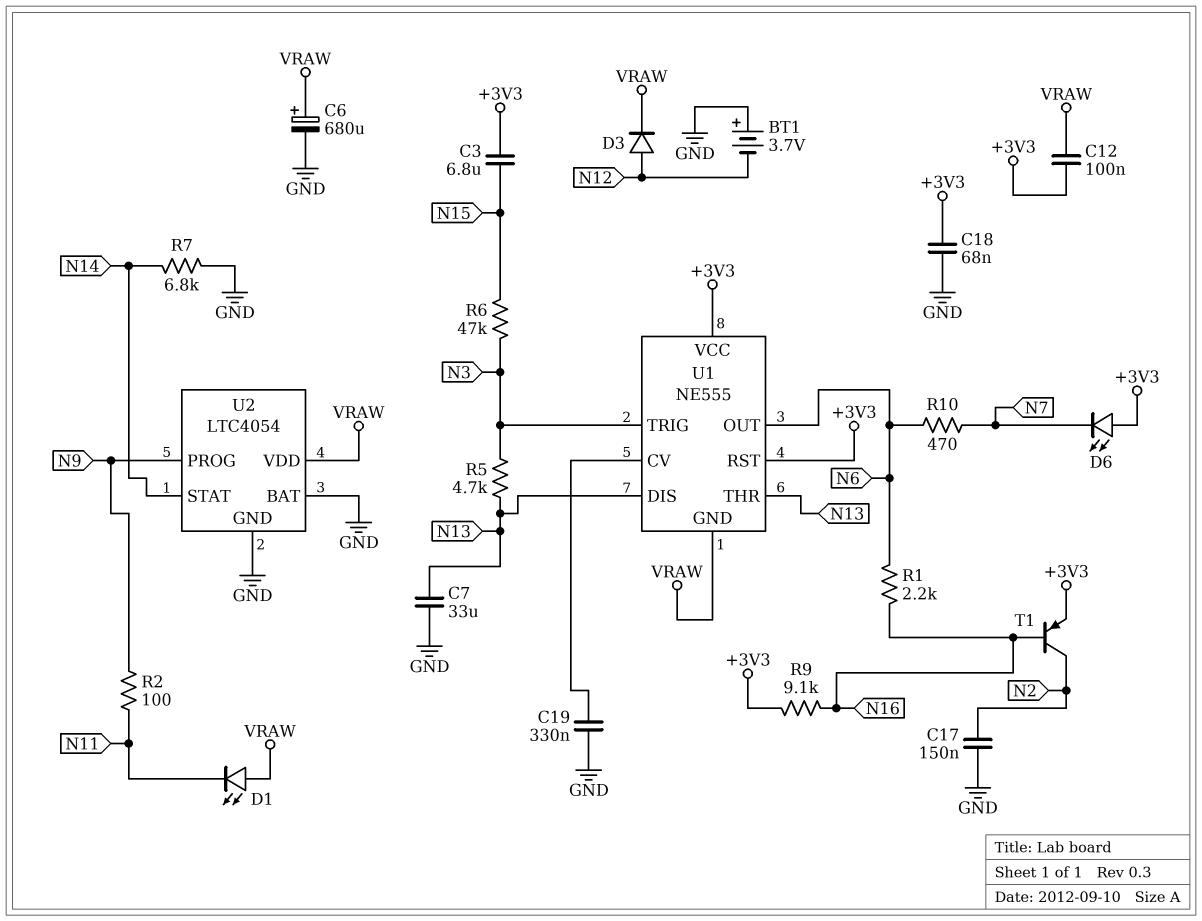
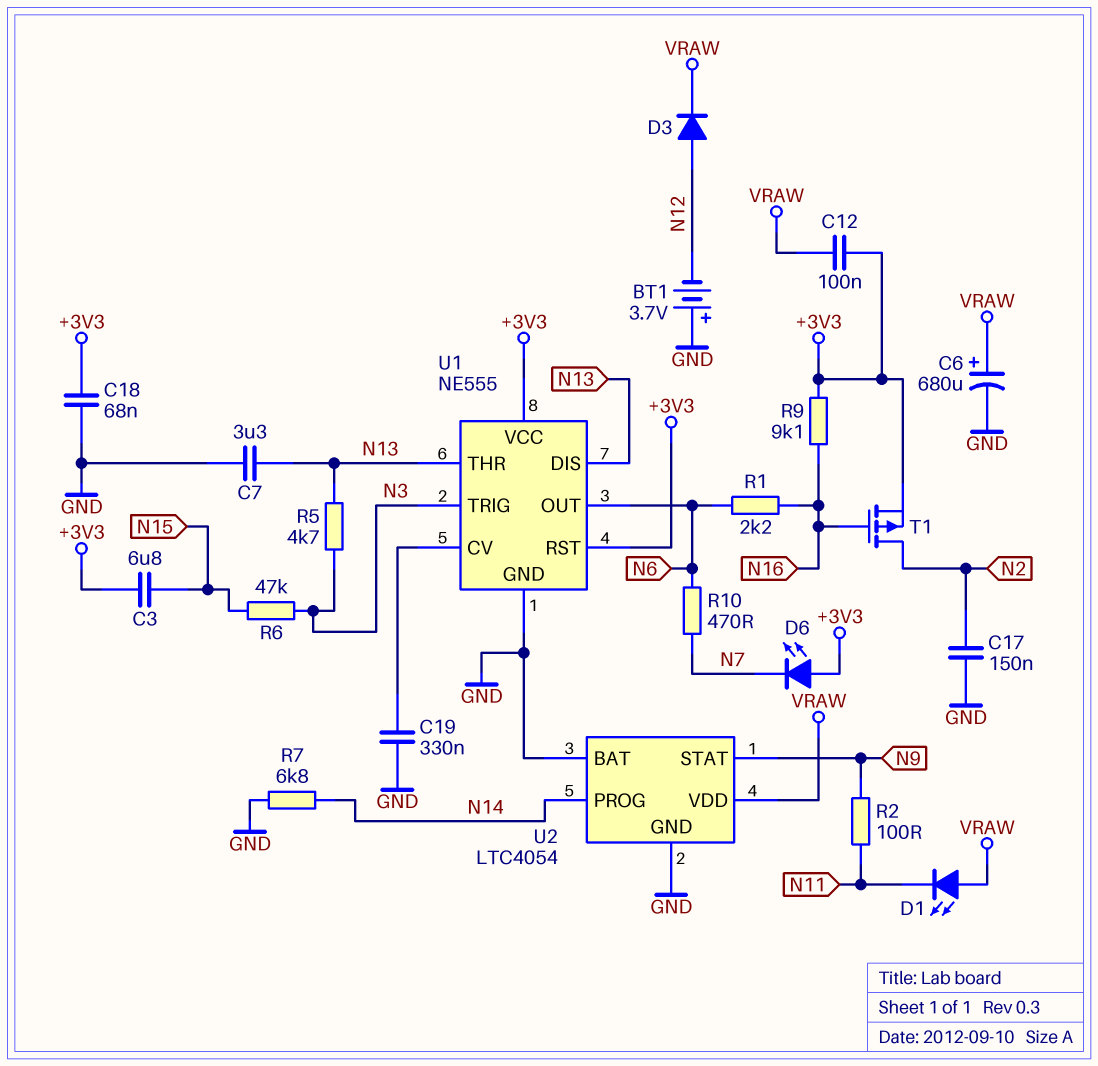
C7: 33uF (GND, N13) -> 3.3uF (GND, N13)
T1: PNP (B N16, C N2, E +3V3) -> PMOS (G N16, D N2, S +3V3)
U1 pin GND: VRAW -> GND
U2 pin PROG: N9 -> N14
U2 pin STAT: N14 -> N9

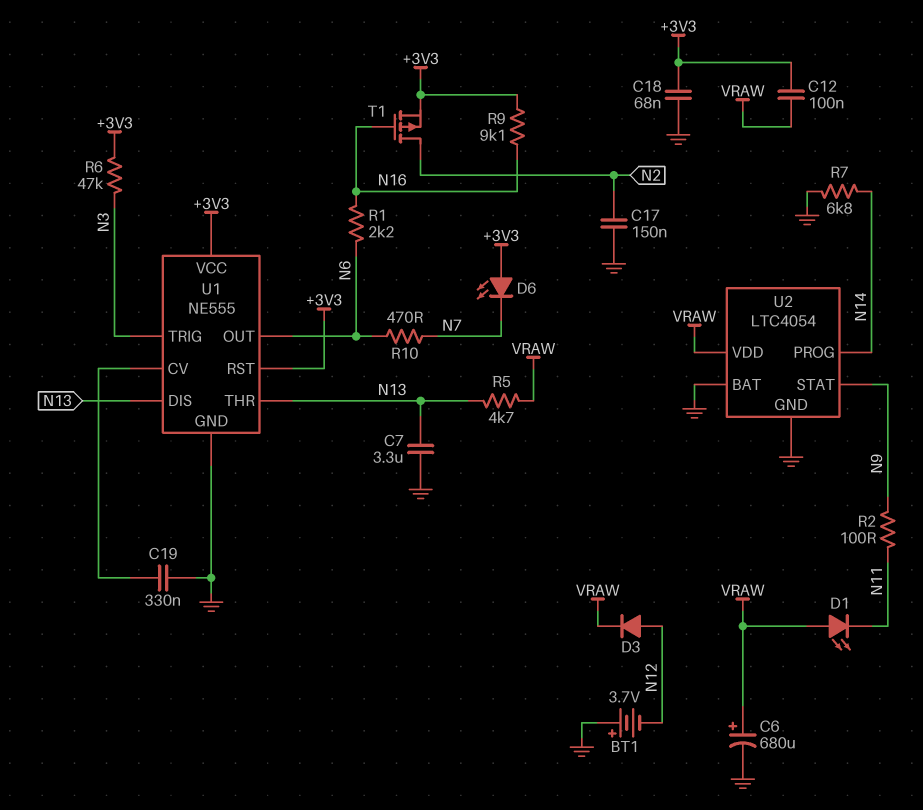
C3: 6.8uF (+3V3, N15) -> none
R5: 4.7k (N3, N13) -> 4.7k (N13, VRAW)
R6: 47k (N3, N15) -> 47k (+3V3, N3)

